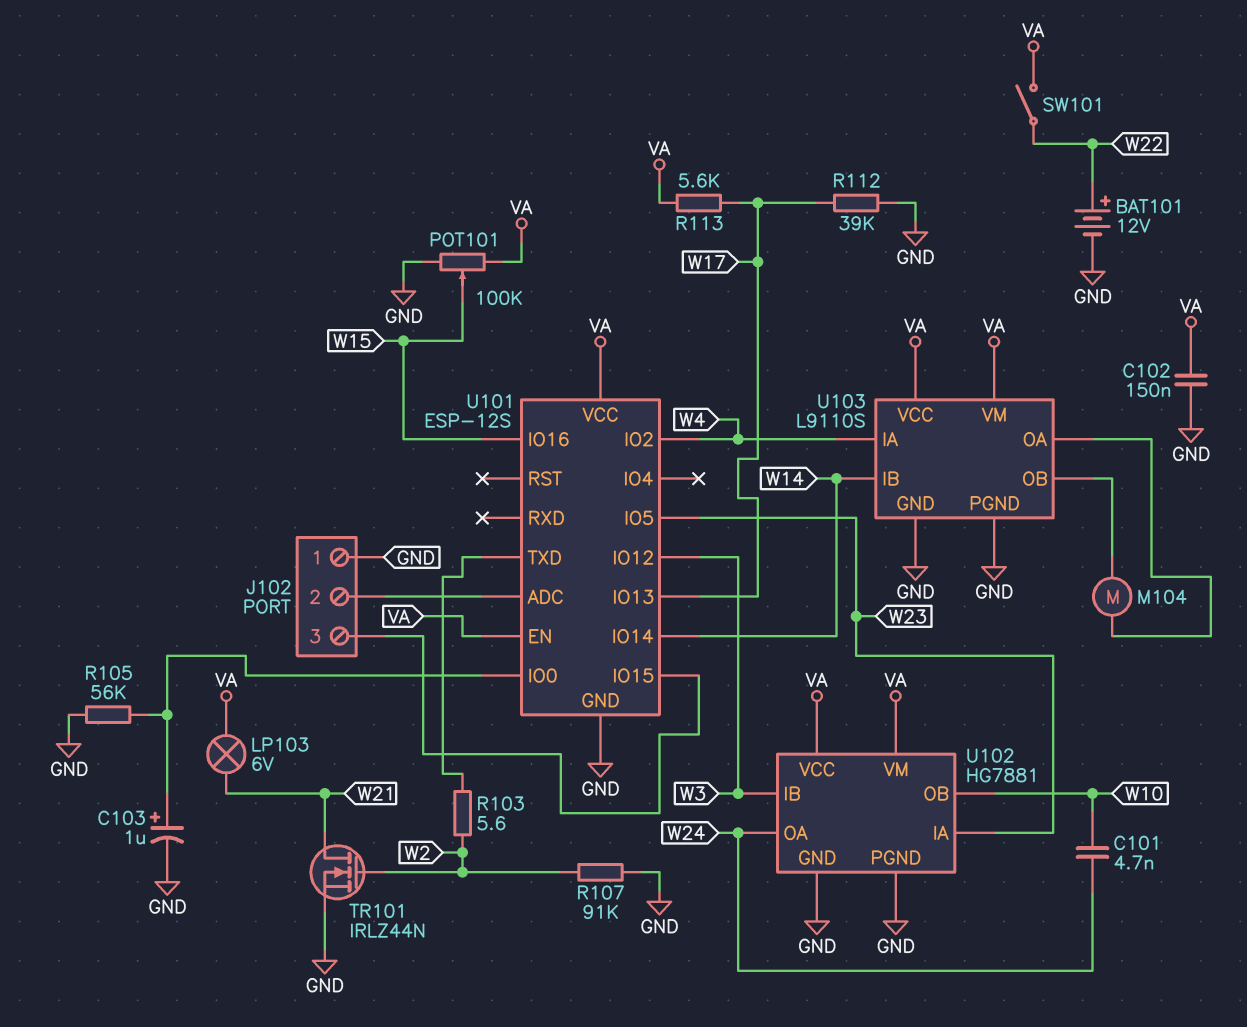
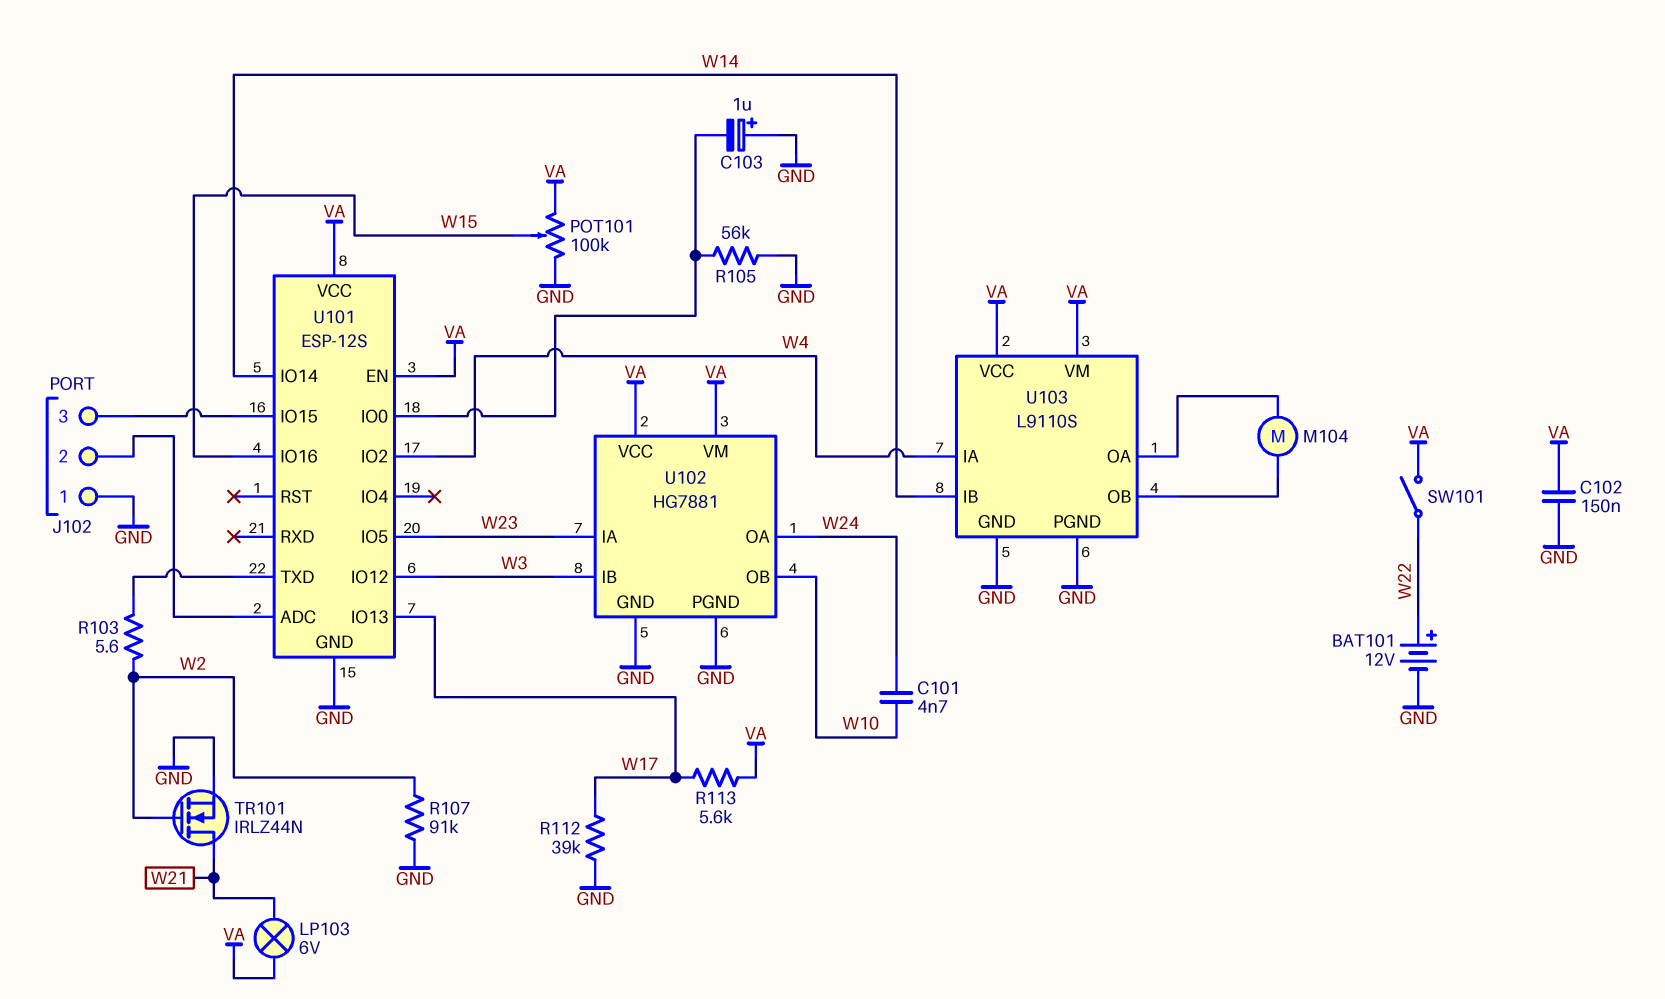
C103: 1uF (plus U101/IO0, minus GND) -> 1uF (plus GND, minus U101/IO0)

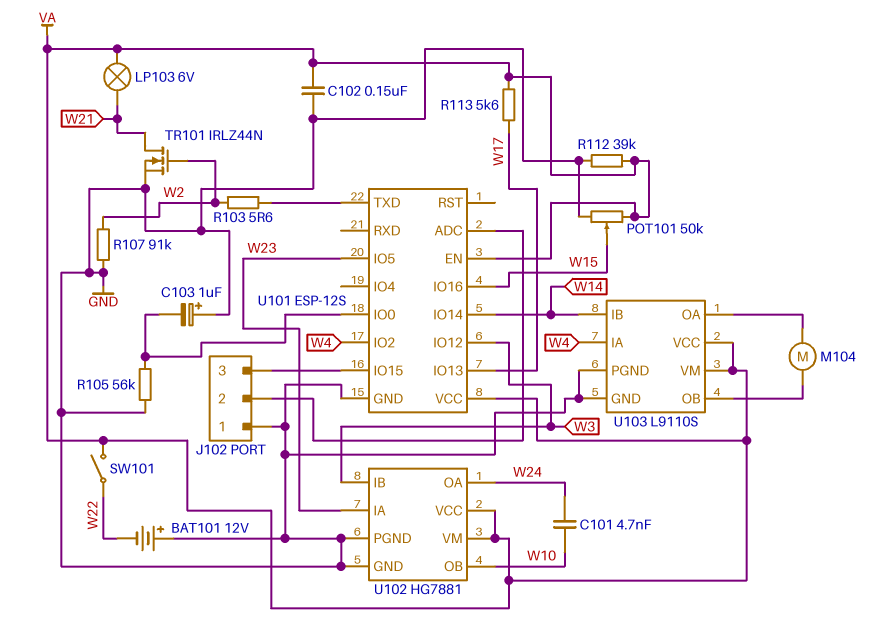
BAT101: 12V (plus W22, minus GND) -> 12V (plus GND, minus W22)
POT101: 100k (GND, VA, wiper W15) -> 50k (GND, VA, wiper W15)
R112: 39k (GND, W17) -> 39k (GND, VA)

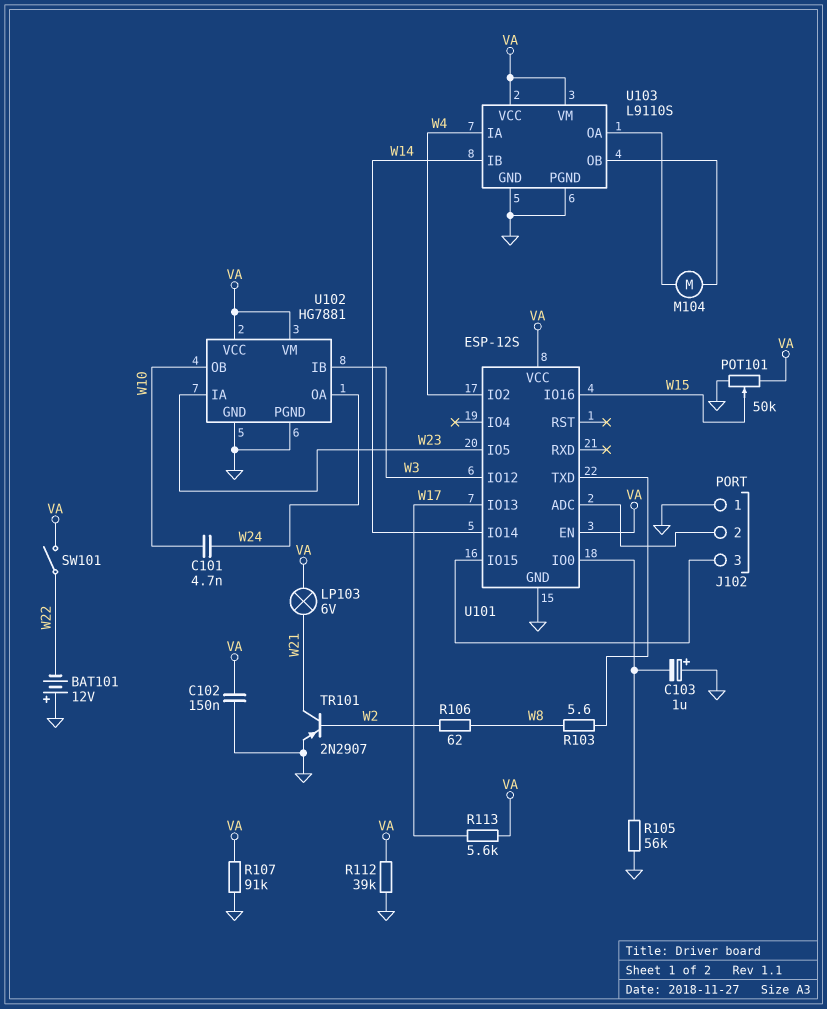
R103: 5.6 (U101/TXD, W2) -> 5.6 (U101/TXD, W8)
R106: none -> 62 (W2, W8)
R107: 91k (GND, W2) -> 91k (GND, VA)
TR101: NMOS IRLZ44N (G W2, D W21, S GND) -> PNP 2N2907 (B W2, C W21, E GND)

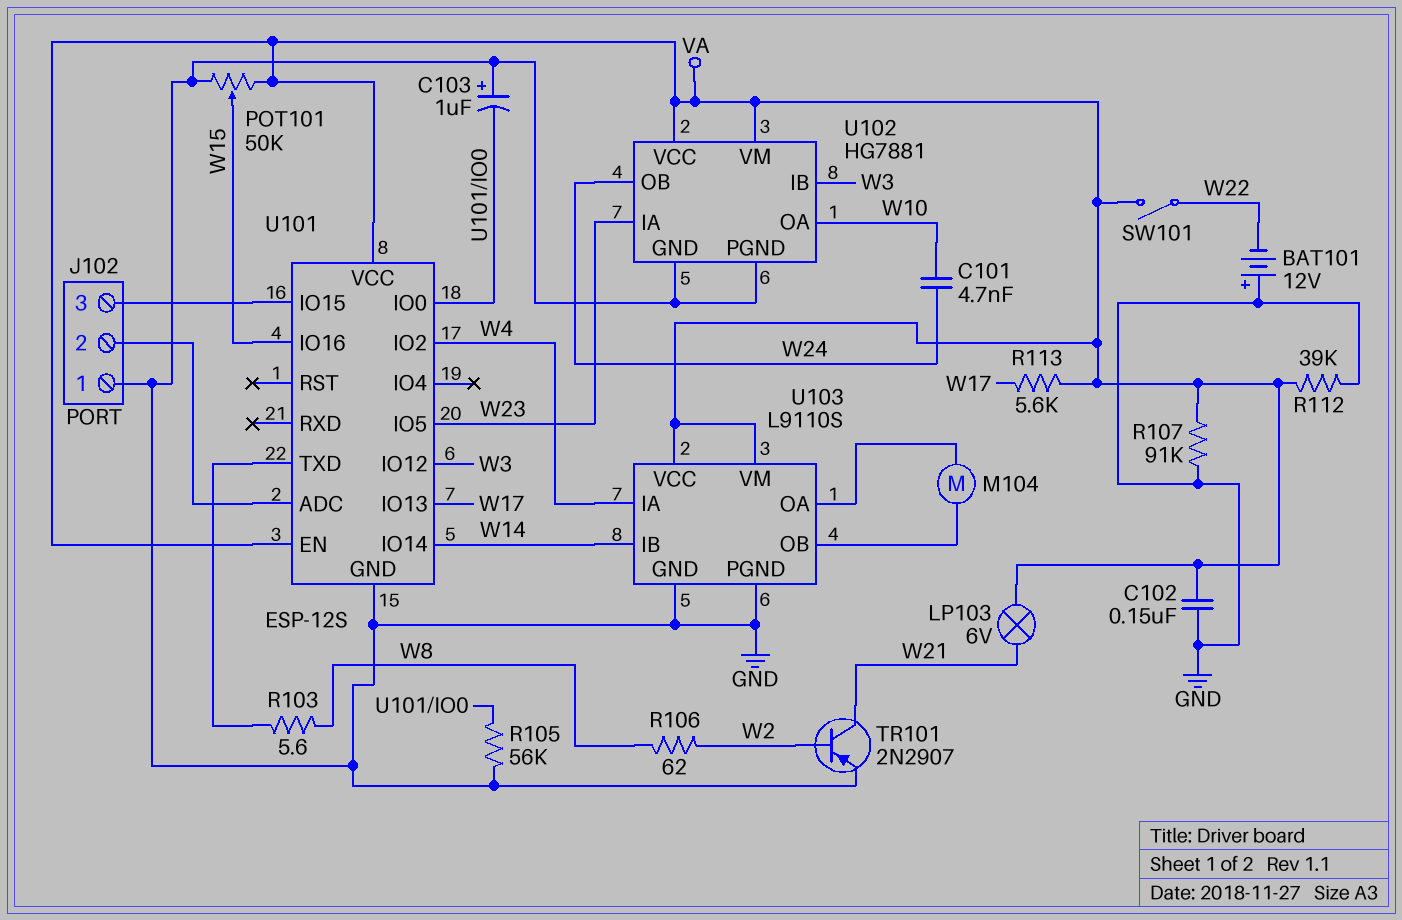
U102 pin OA: W24 -> W10
U102 pin OB: W10 -> W24

